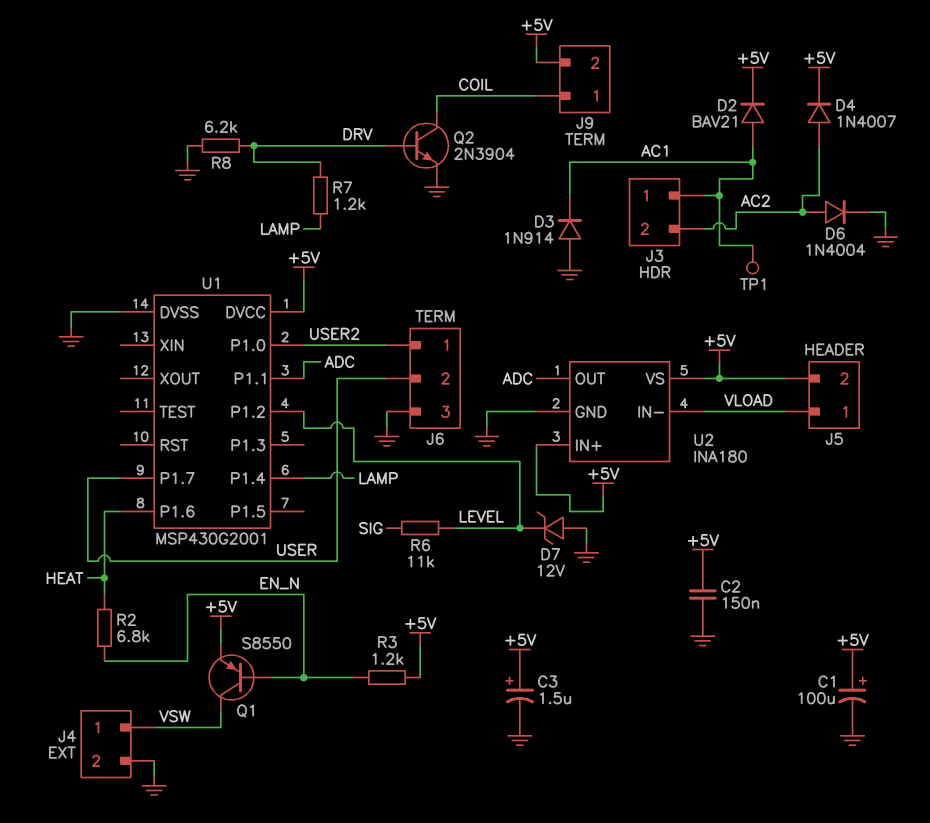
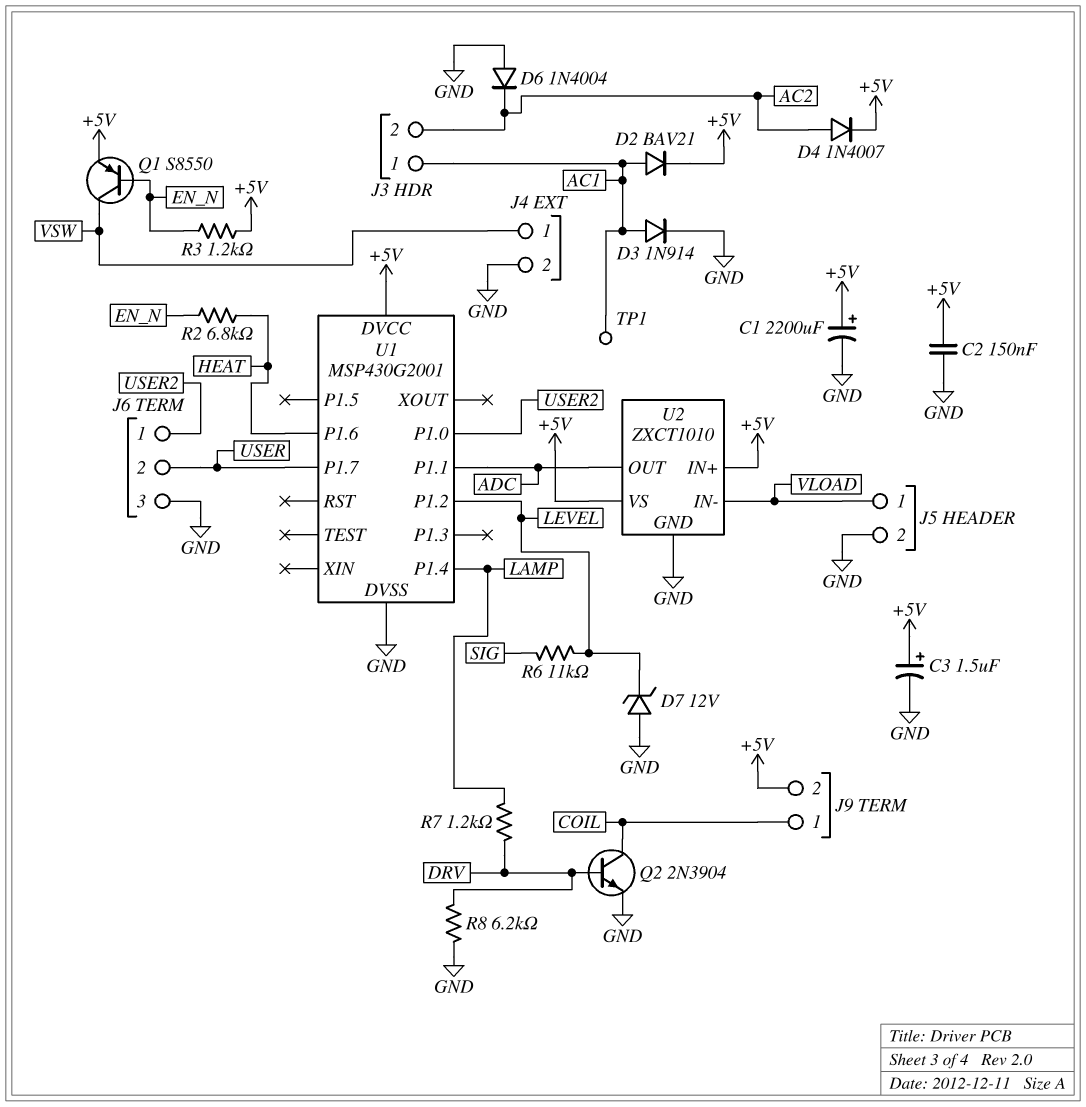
C1: 100uF (plus +5V, minus GND) -> 2200uF (plus +5V, minus GND)
D3: diode 1N914 (A GND, K AC1) -> diode 1N914 (A AC1, K GND)
D6: diode 1N4004 (A AC2, K GND) -> diode 1N4004 (A GND, K AC2)
J5 pin 2: +5V -> GND
U2: INA180 -> ZXCT1010

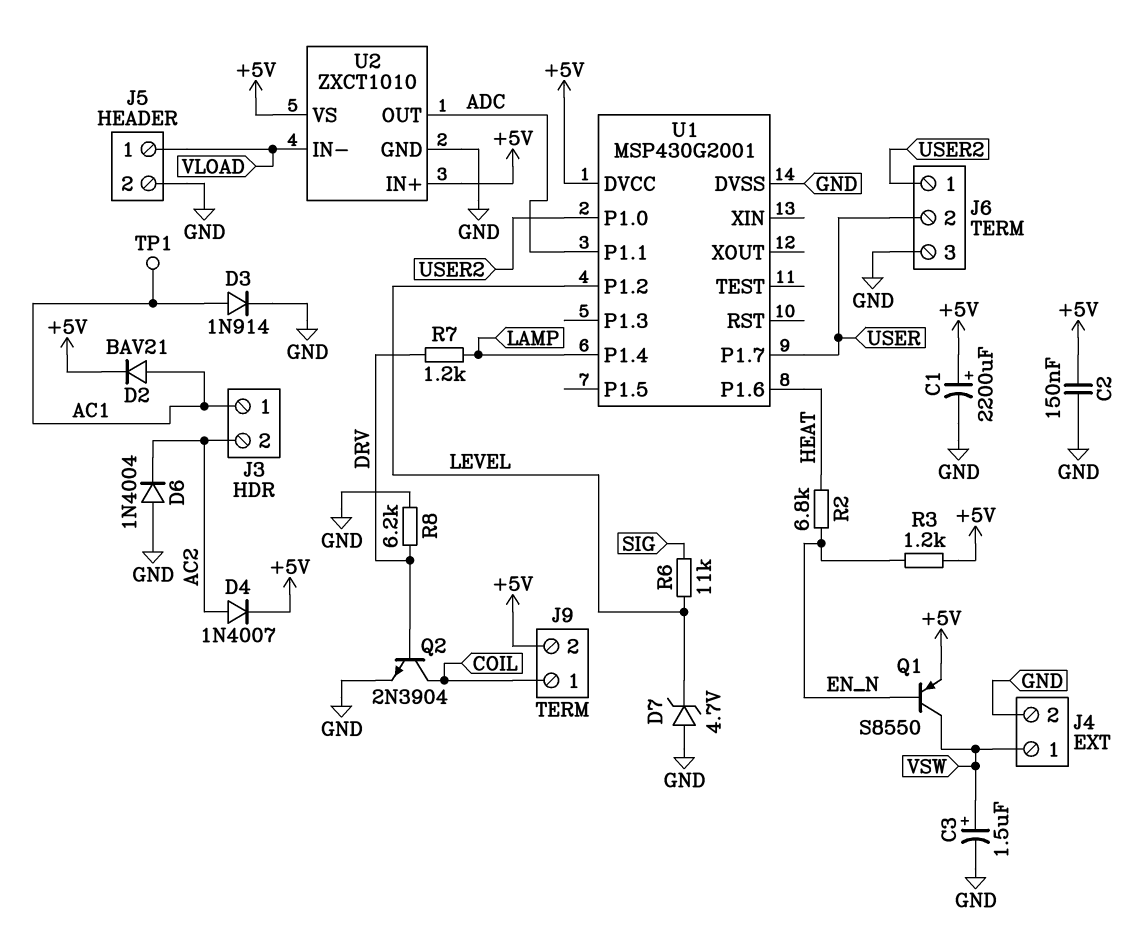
C3: 1.5uF (plus +5V, minus GND) -> 1.5uF (plus VSW, minus GND)
D7: zener 12V (A GND, K LEVEL) -> zener 4.7V (A GND, K LEVEL)

